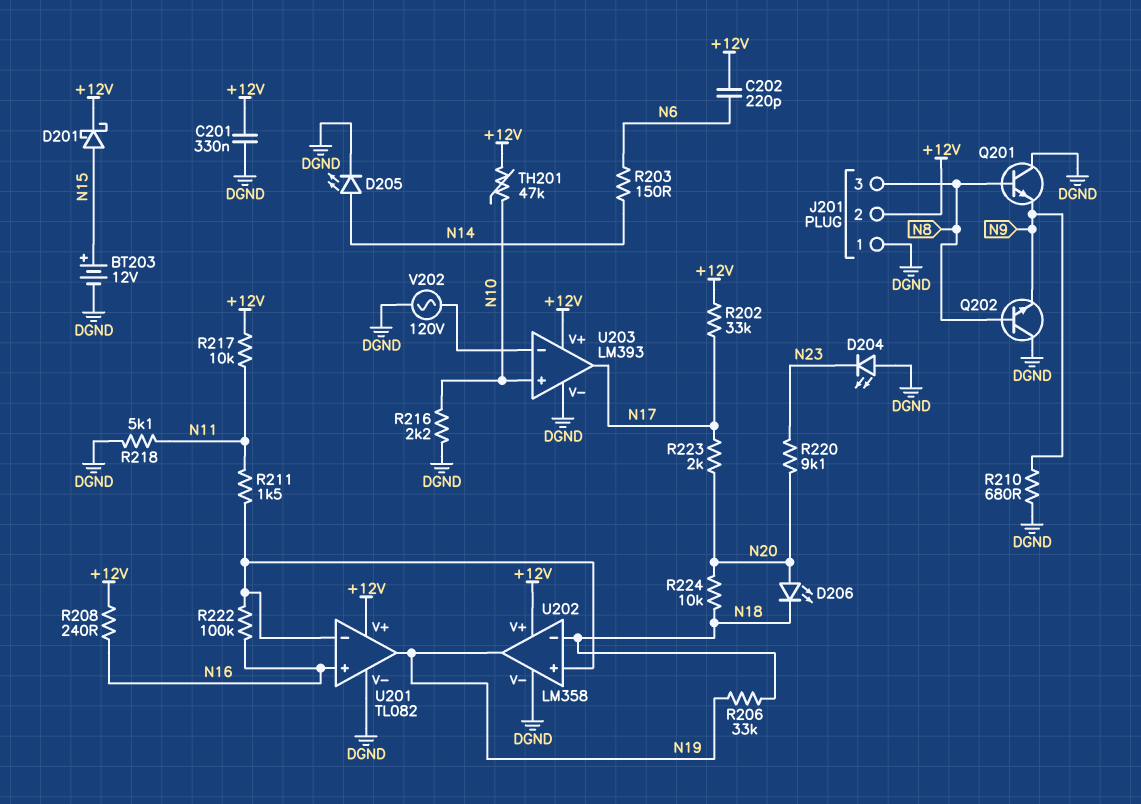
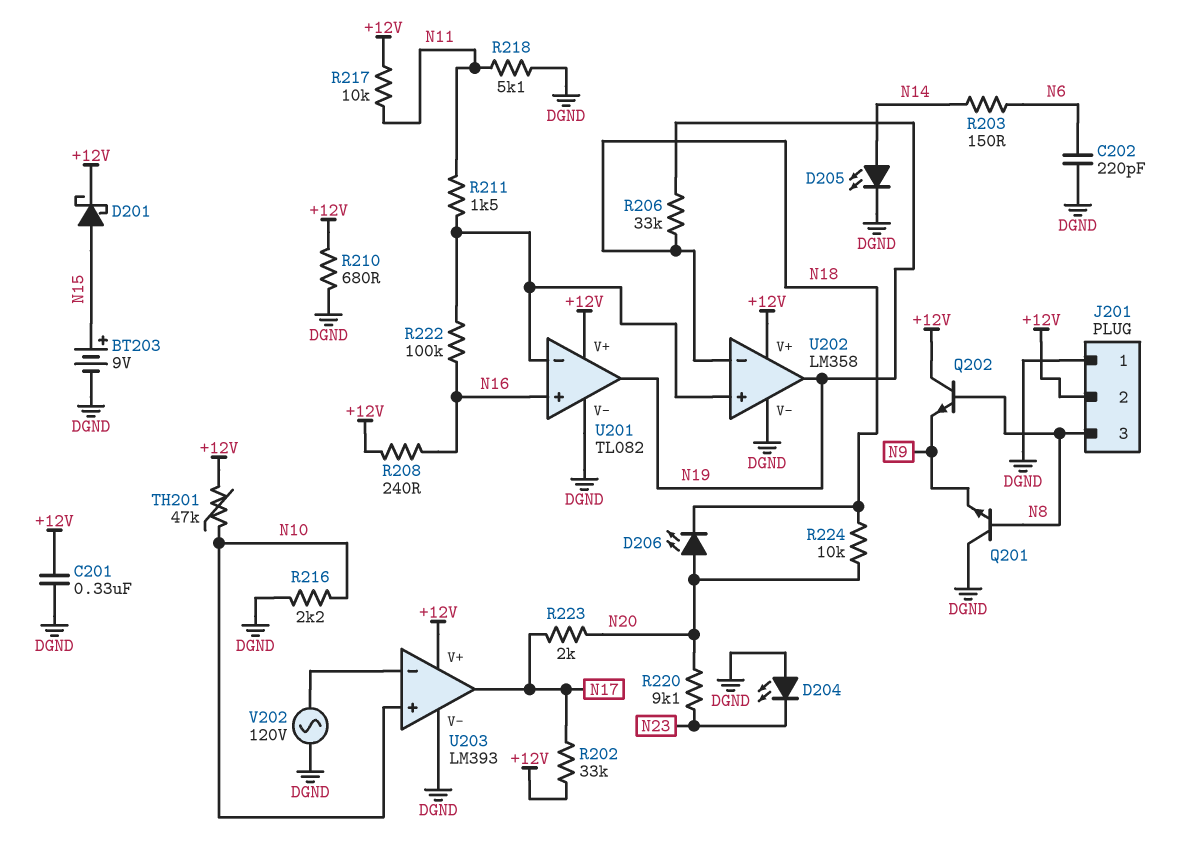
BT203: 12V (plus N15, minus DGND) -> 9V (plus N15, minus DGND)
C202: 220pF (+12V, N6) -> 220pF (DGND, N6)
Q202: NPN (B N8, C DGND, E N9) -> NPN (B N8, C +12V, E N9)
R210: 680 (DGND, N9) -> 680 (+12V, DGND)

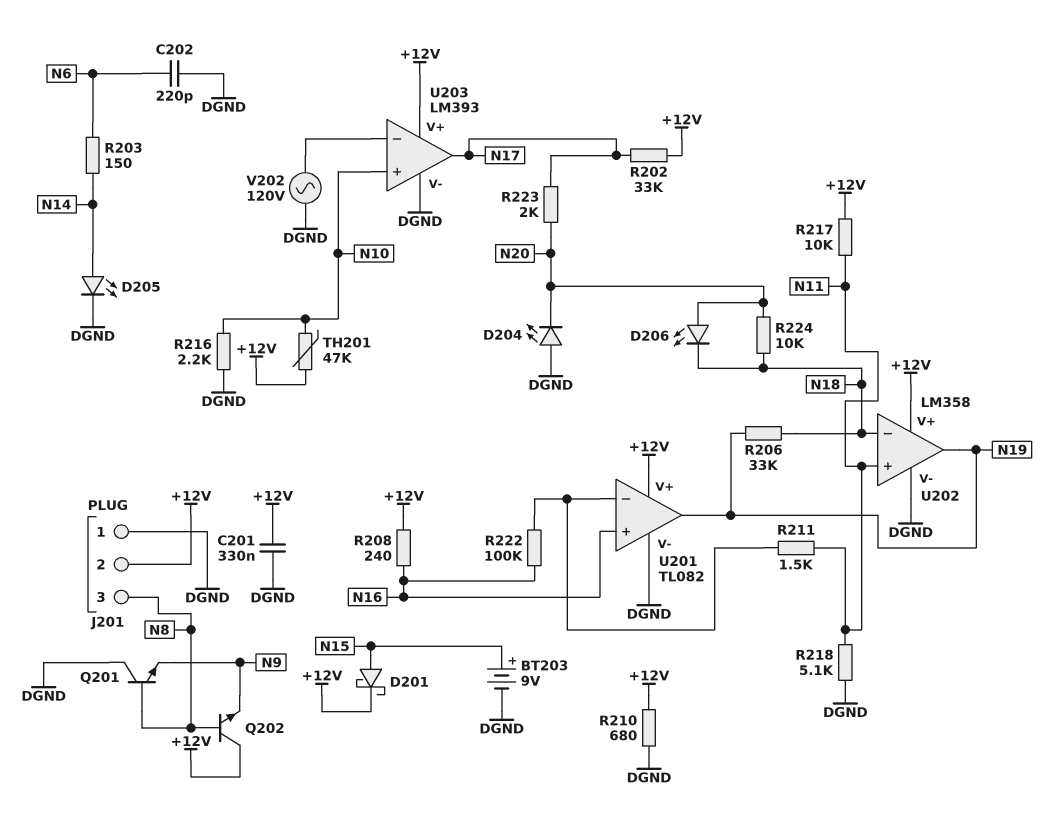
D204: LED (A DGND, K N23) -> LED (A DGND, K N20)
R220: 9.1k (N20, N23) -> none
U202 pin in+: U201/in- -> N11

